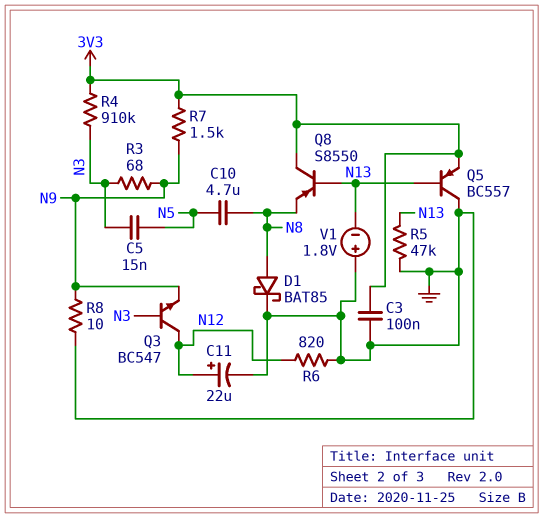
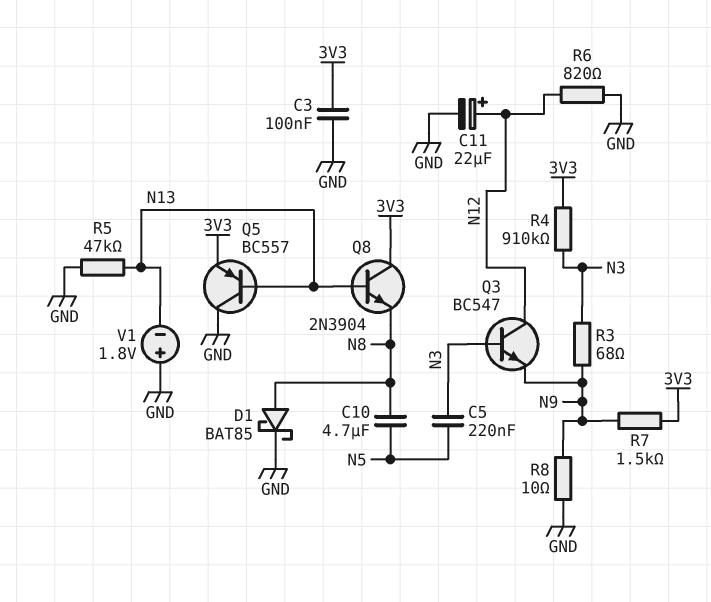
C5: 15nF (N3, N5) -> 220nF (N3, N5)
Q8: PNP S8550 (B N13, C 3V3, E N8) -> NPN 2N3904 (B N13, C 3V3, E N8)

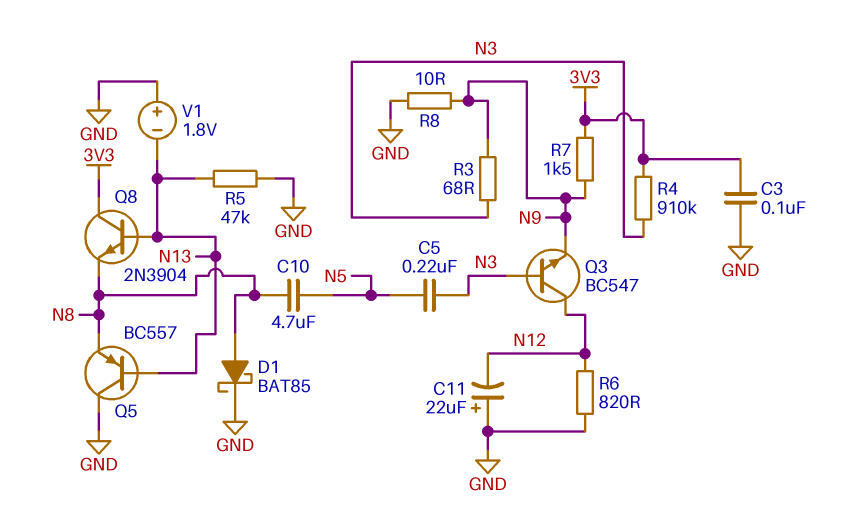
C11: 22uF (plus N12, minus GND) -> 22uF (plus GND, minus N12)
Q5: PNP BC557 (B N13, C GND, E 3V3) -> PNP BC557 (B N13, C GND, E N8)

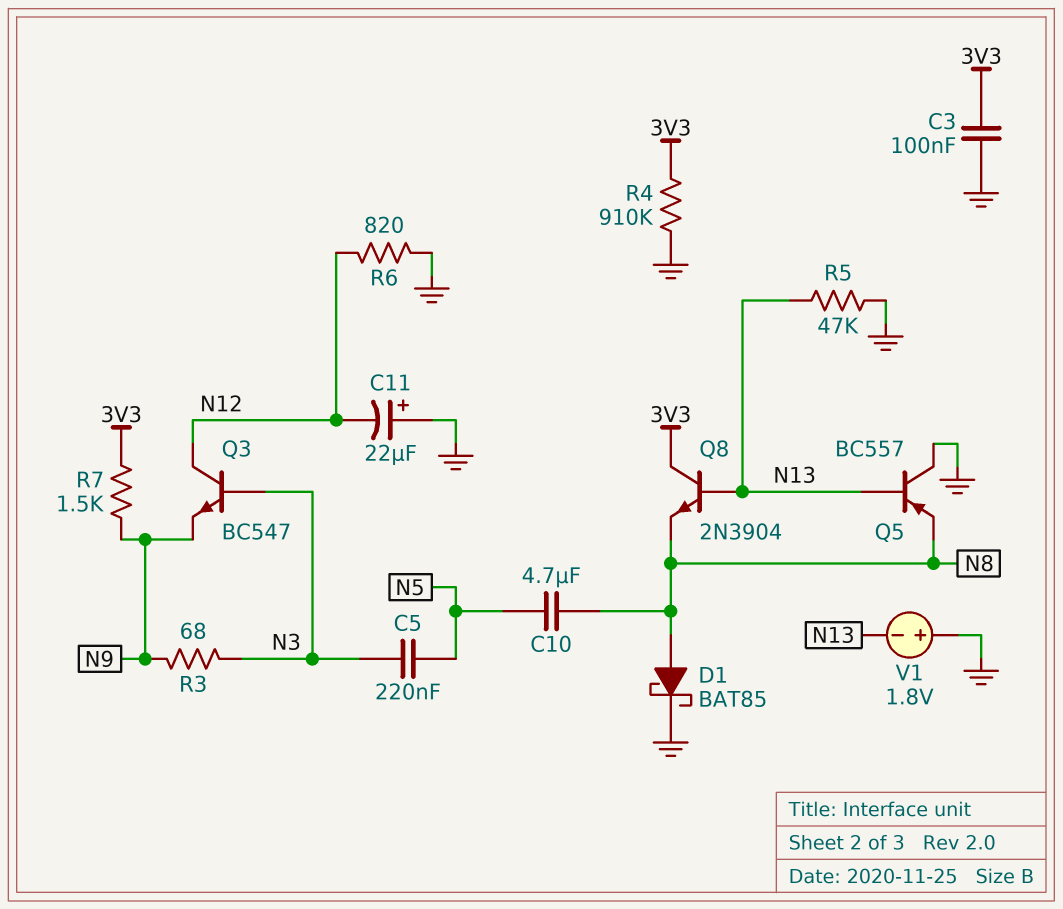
R4: 910k (3V3, N3) -> 910k (3V3, GND)
R8: 10 (GND, N9) -> none

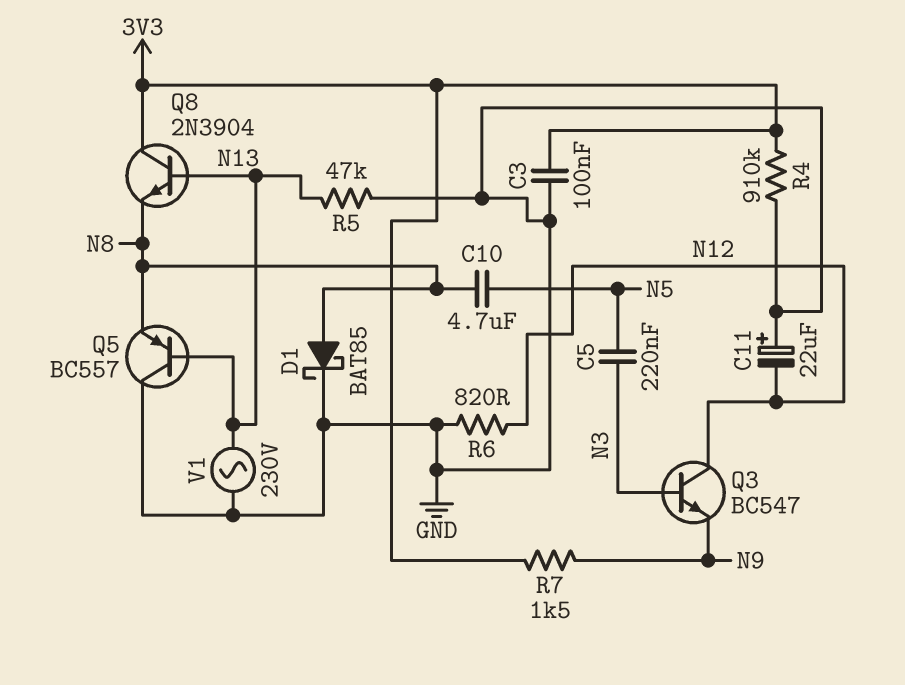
R3: 68 (N3, N9) -> none
V1: 1.8V (plus GND, minus N13) -> AC 230V (GND, N13)

